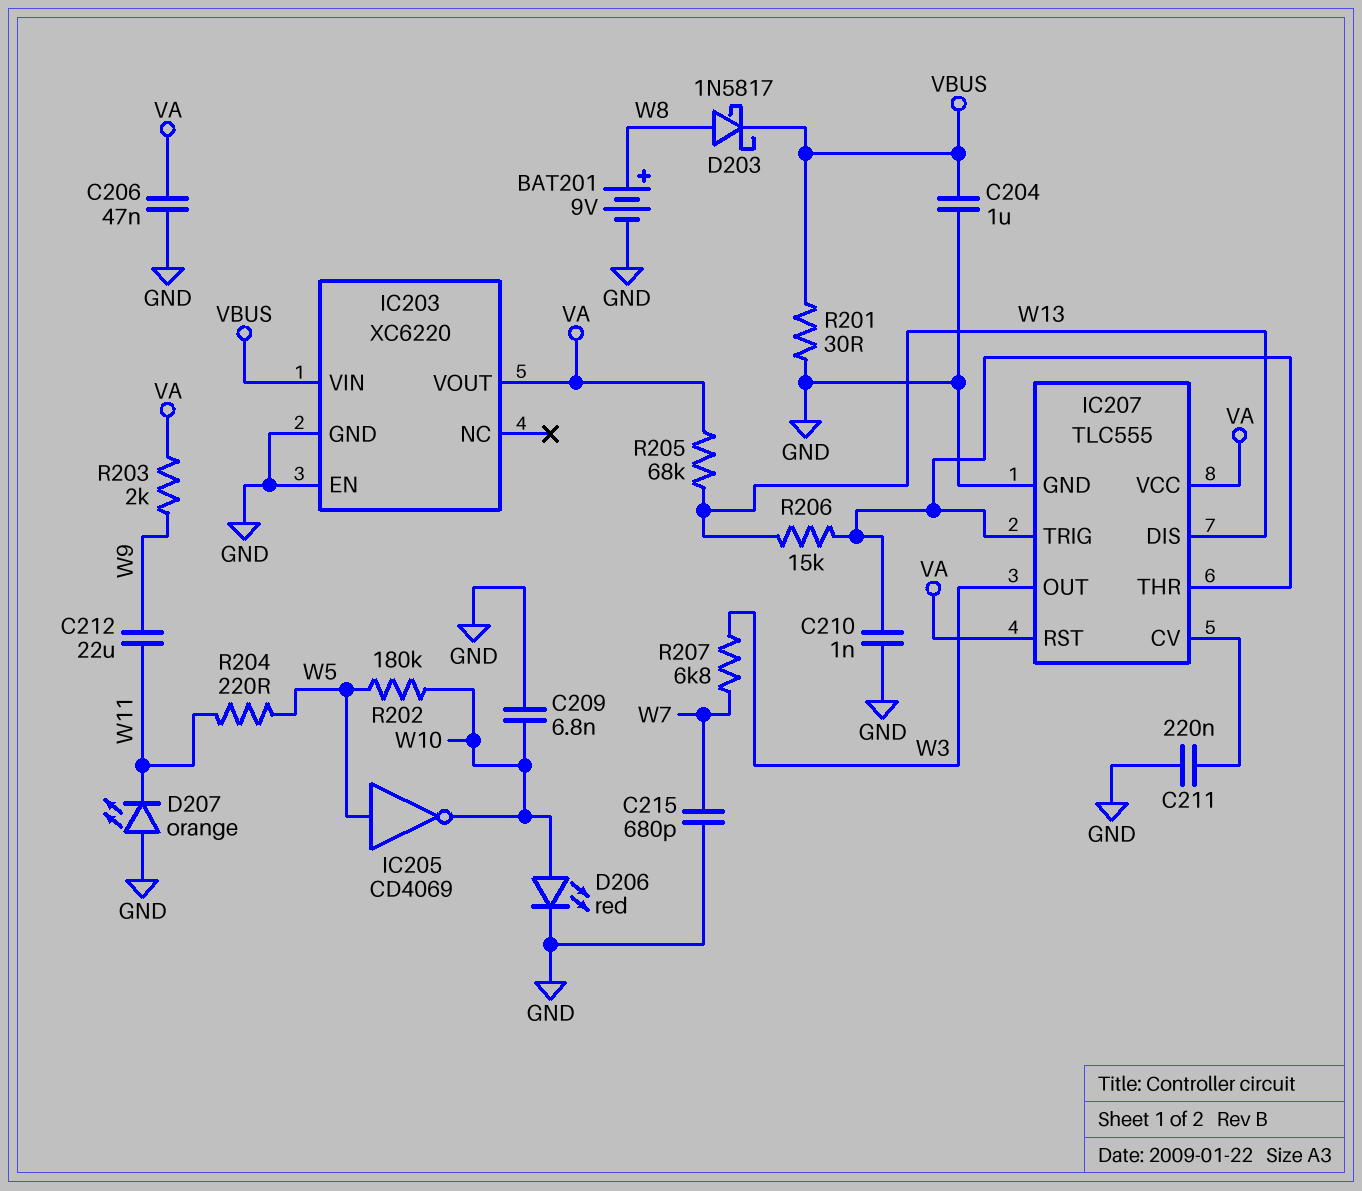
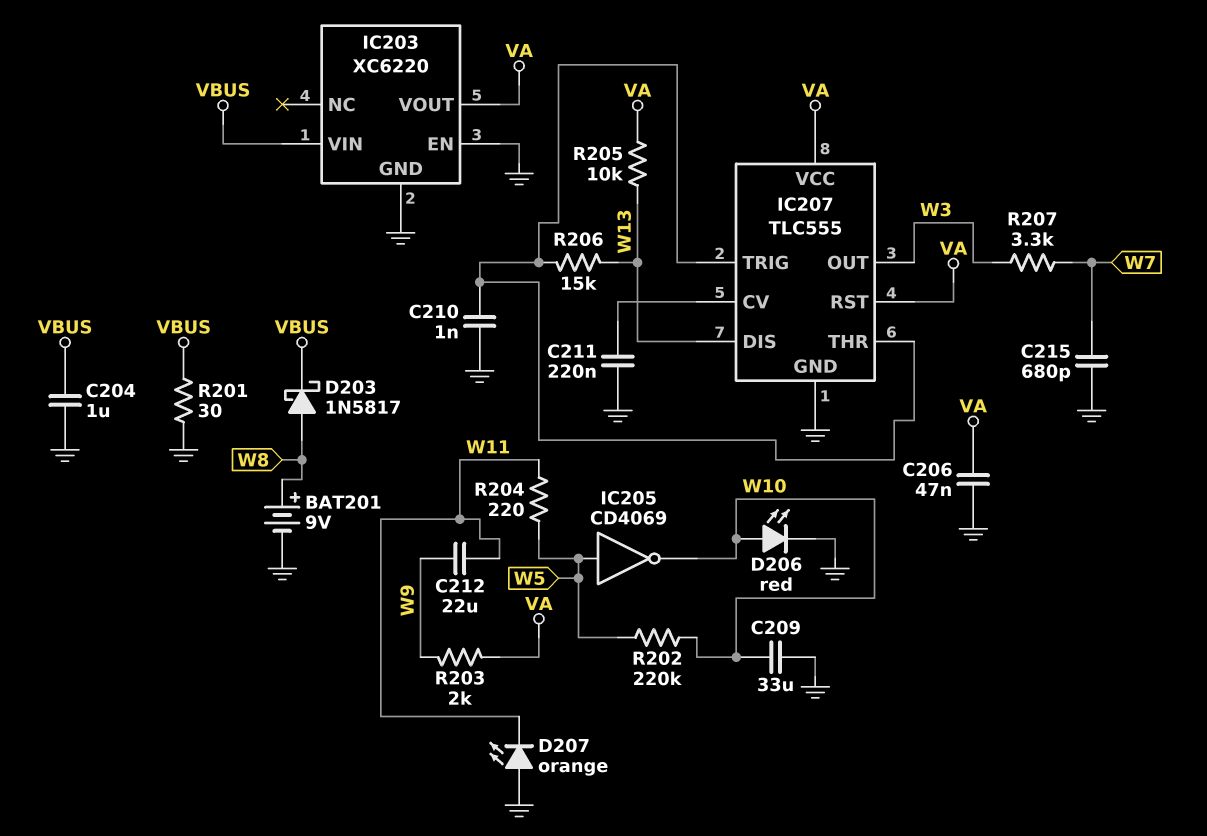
C209: 6.8nF (GND, W10) -> 33uF (GND, W10)
R202: 180k (W5, W10) -> 220k (W5, W10)
R205: 68k (VA, W13) -> 10k (VA, W13)
R207: 6.8k (W3, W7) -> 3.3k (W3, W7)

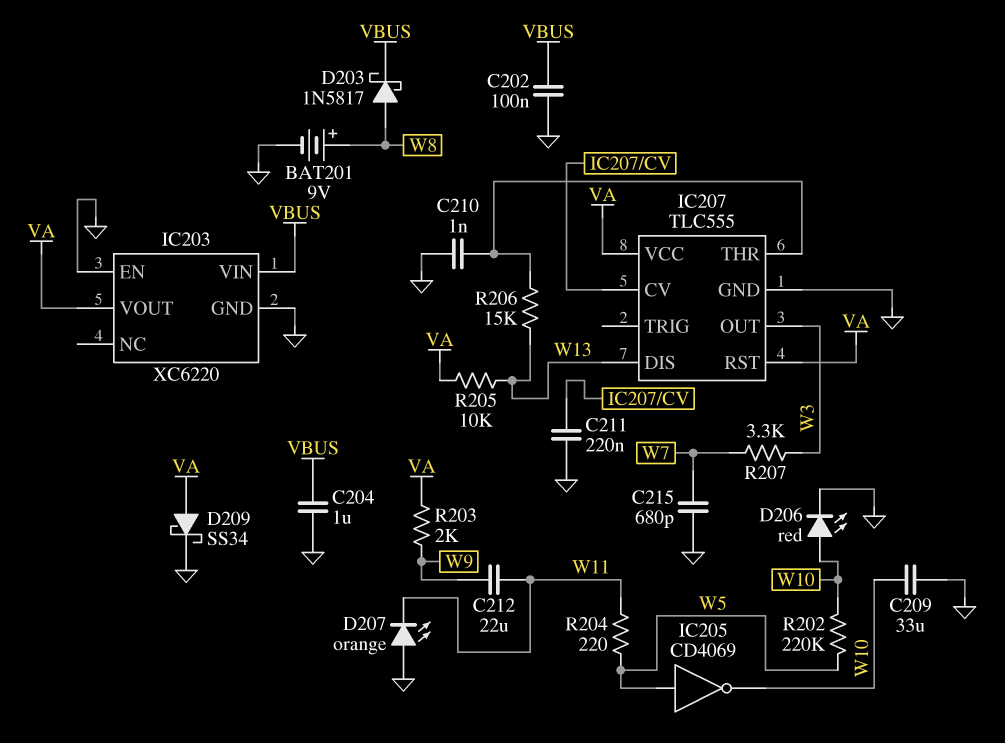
C202: none -> 100nF (GND, VBUS)
C206: 47nF (GND, VA) -> none
D209: none -> schottky SS34 (A VA, K GND)
IC207 pin TRIG: IC207/THR -> none
R201: 30 (GND, VBUS) -> none

